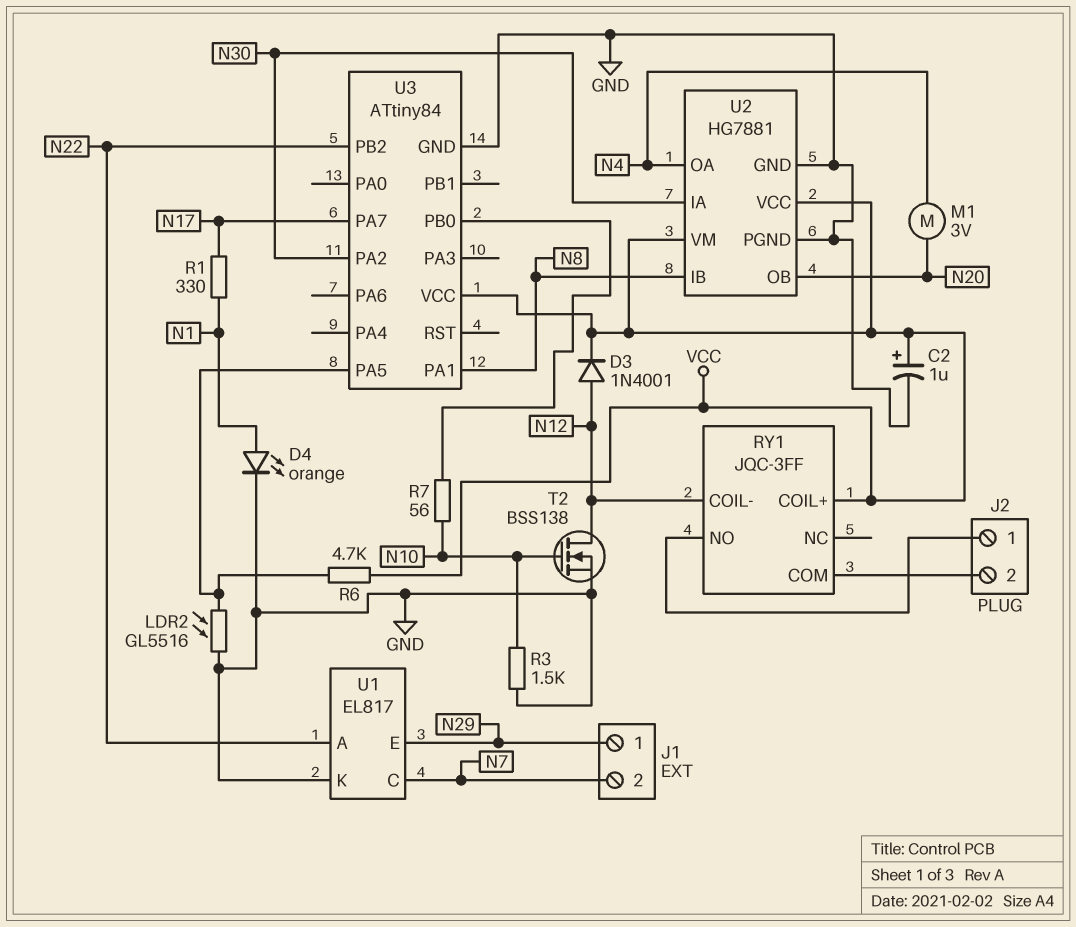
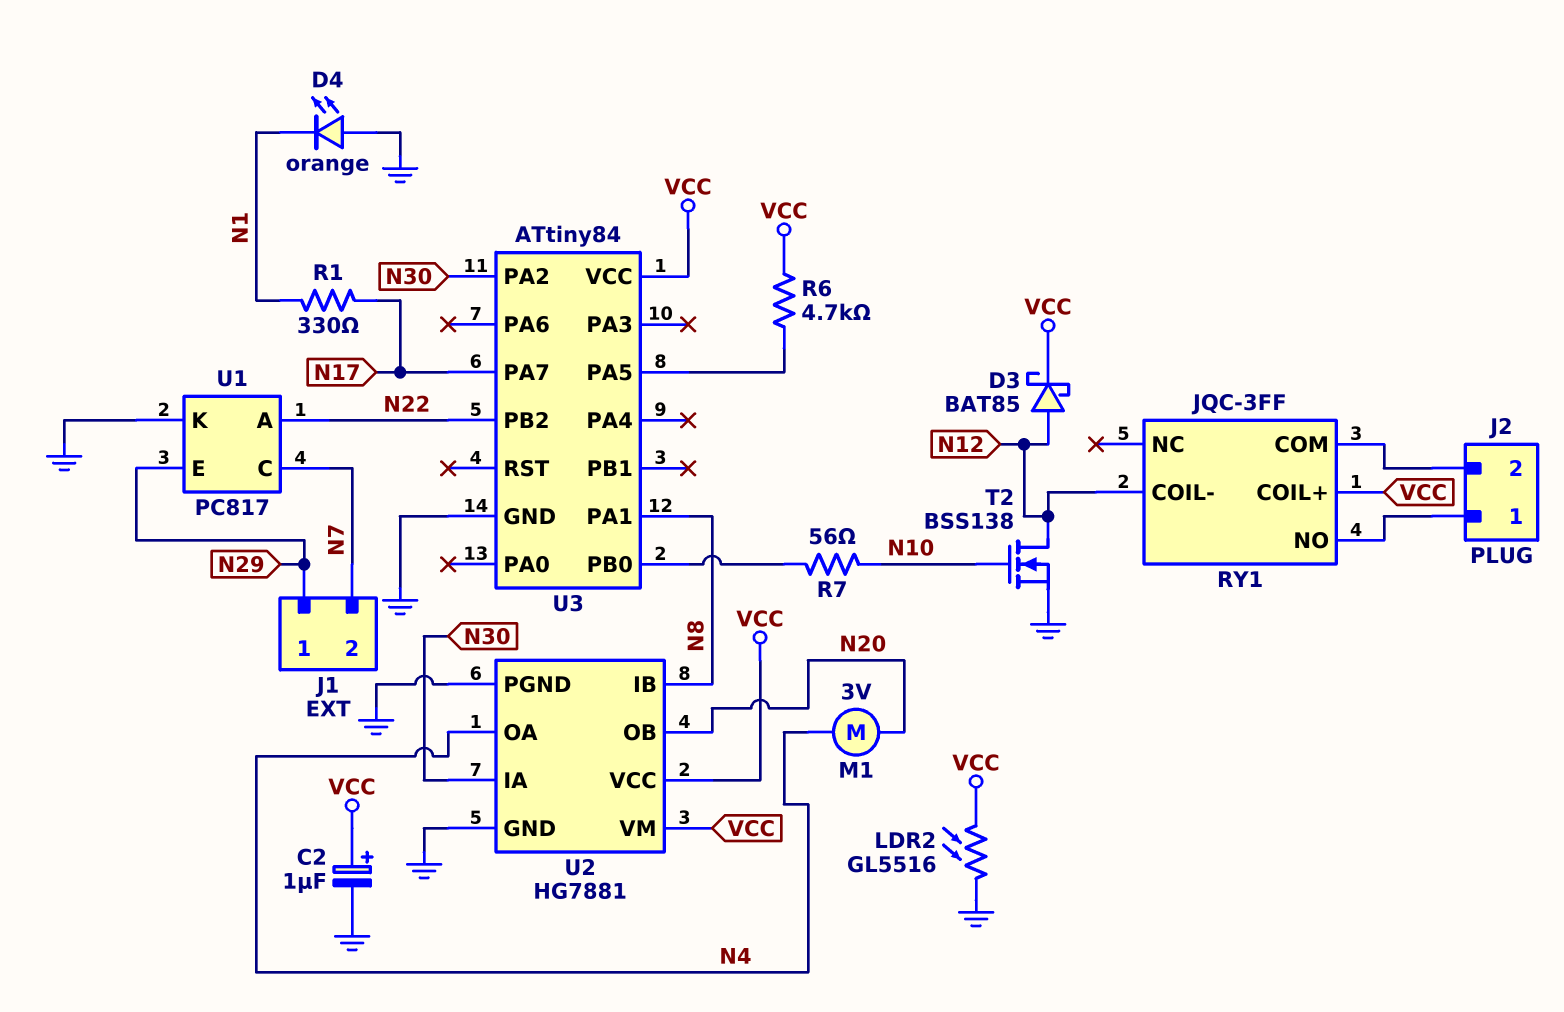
D3: diode 1N4001 (A N12, K VCC) -> schottky BAT85 (A N12, K VCC)
D4: LED orange (A N1, K GND) -> LED orange (A GND, K N1)
LDR2: GL5516 (GND, U3/PA5) -> GL5516 (GND, VCC)
R3: 1.5k (GND, N10) -> none
U1: EL817 -> PC817

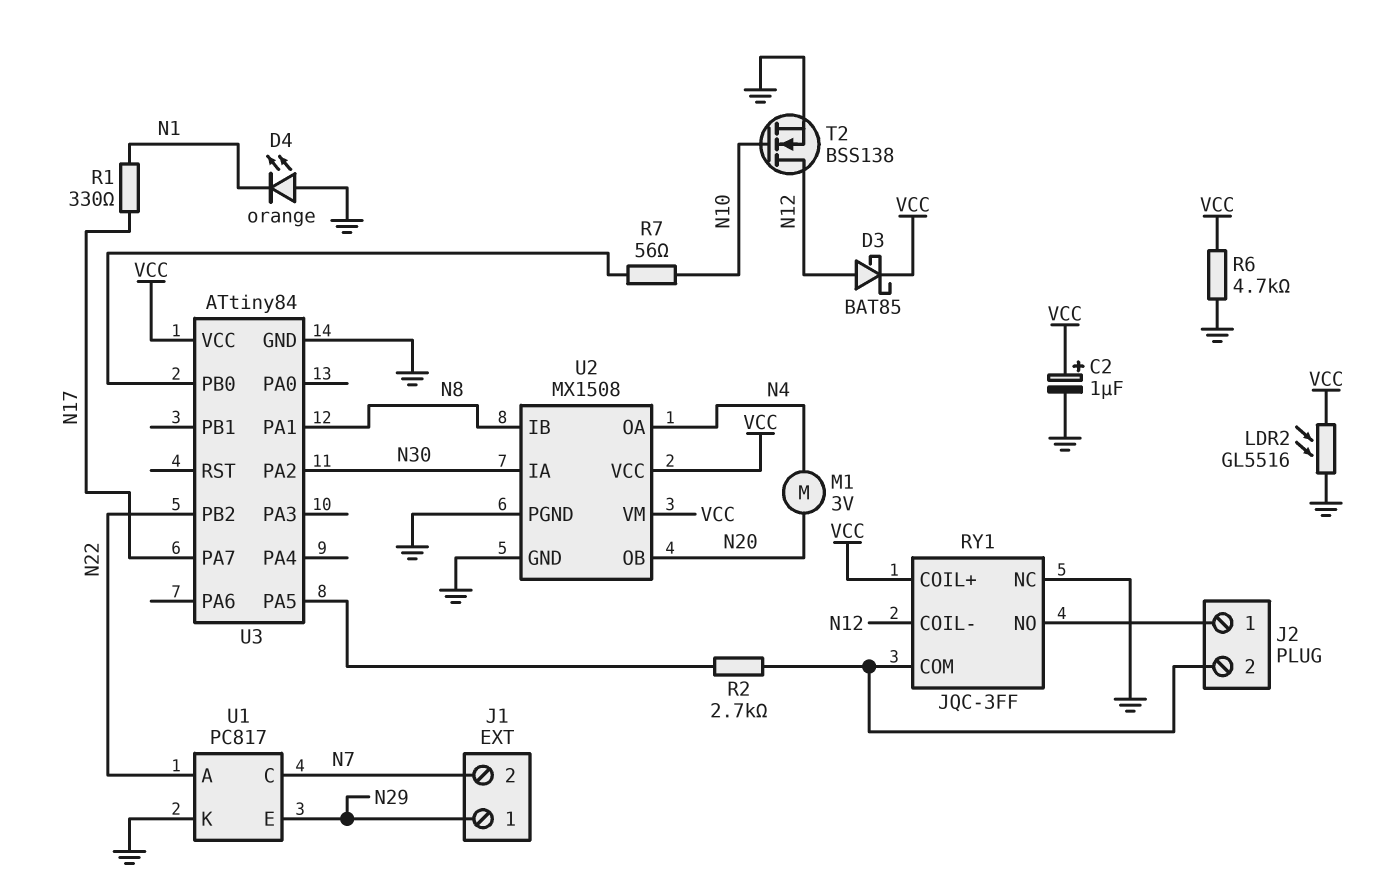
R2: none -> 2.7k (J2/2, U3/PA5)
R6: 4.7k (U3/PA5, VCC) -> 4.7k (GND, VCC)
RY1 pin NC: none -> GND
U2: HG7881 -> MX1508

